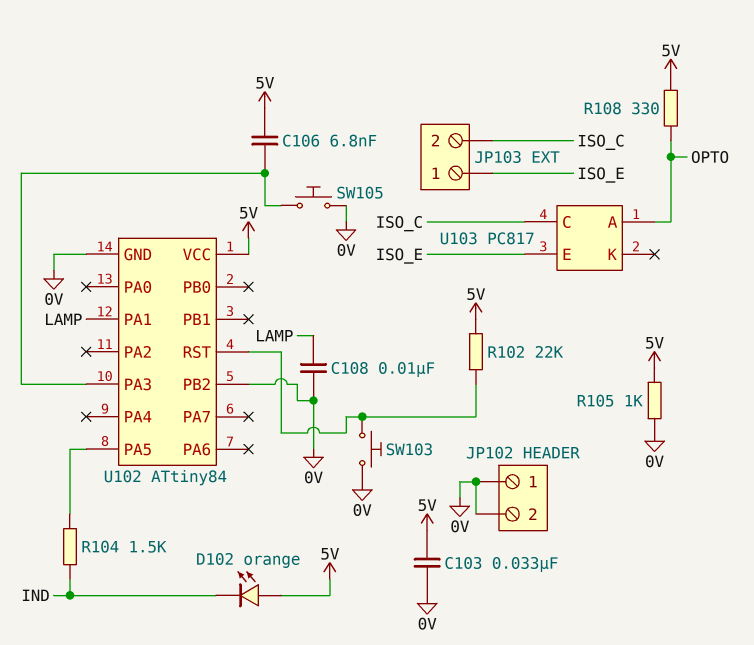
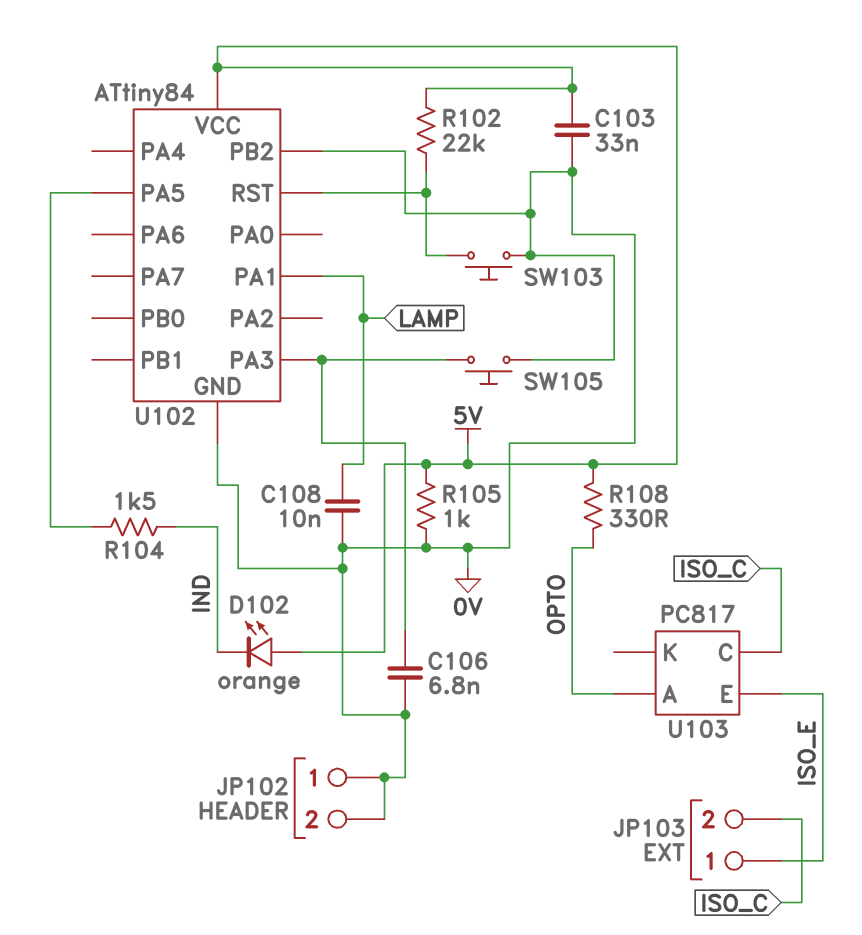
C106: 6.8nF (5V, U102/PA3) -> 6.8nF (0V, U102/PA3)

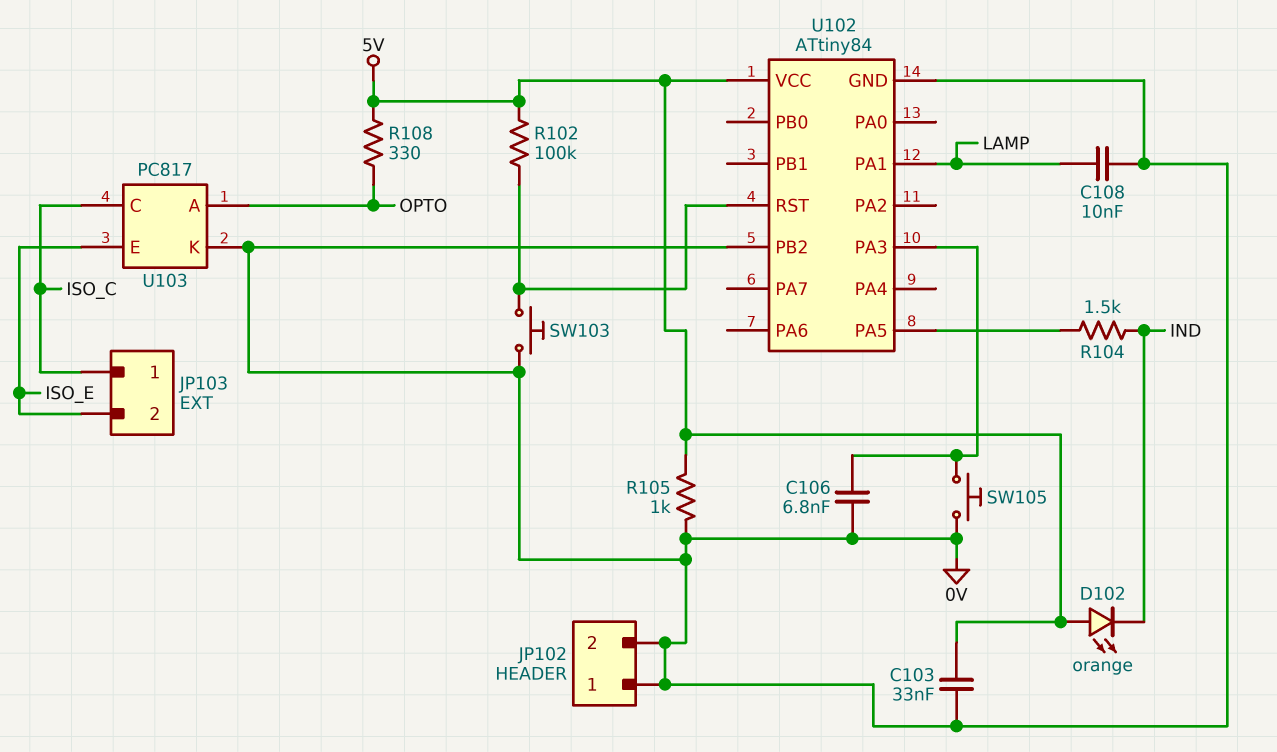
JP103 pin 1: ISO_E -> ISO_C
JP103 pin 2: ISO_C -> ISO_E
R102: 22k (5V, U102/RST) -> 100k (5V, U102/RST)
U103 pin K: none -> 0V

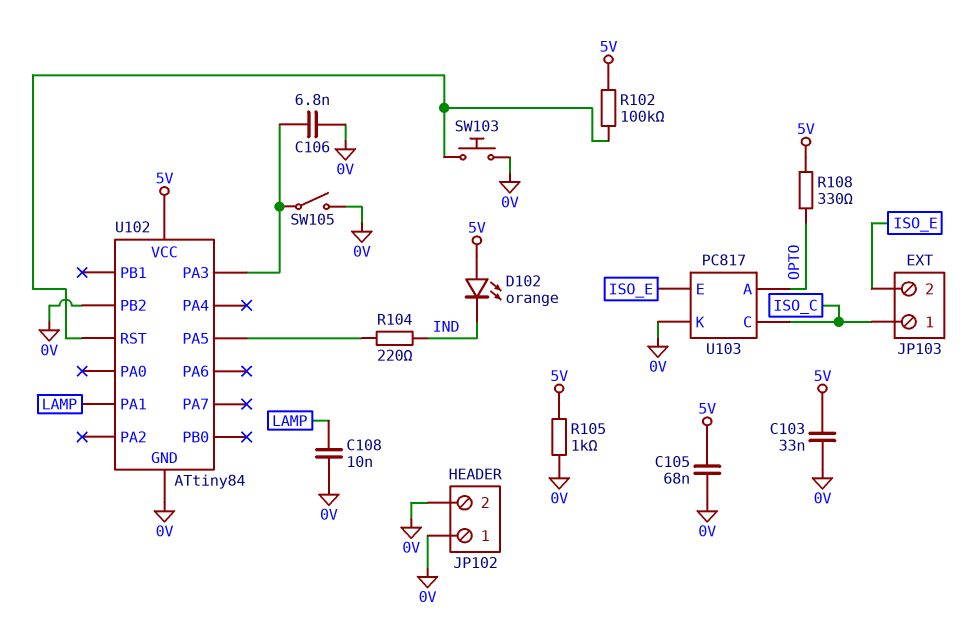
C105: none -> 68nF (0V, 5V)
R104: 1.5k (IND, U102/PA5) -> 220 (IND, U102/PA5)
SW105: button (0V, U102/PA3) -> switch (0V, U102/PA3)

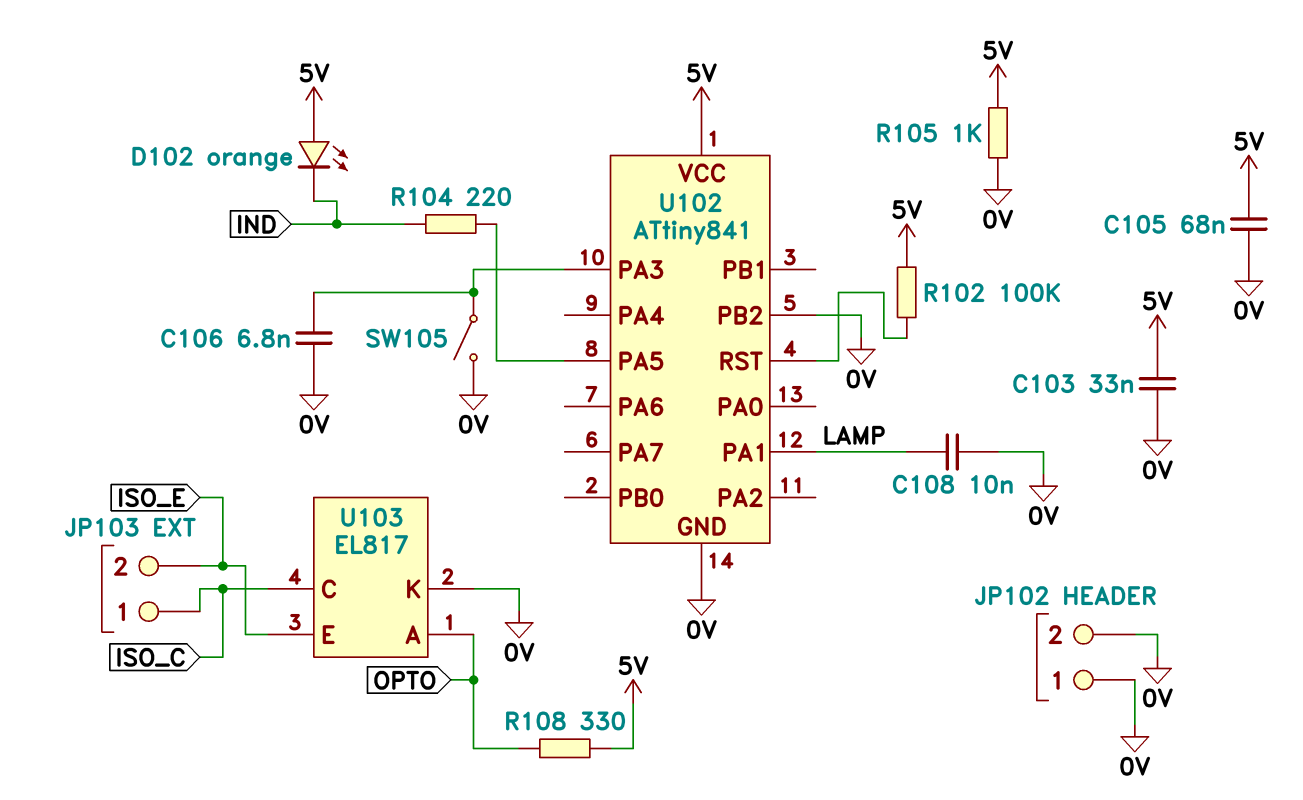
SW103: button (0V, U102/RST) -> none
U102: ATtiny84 -> ATtiny841
U103: PC817 -> EL817

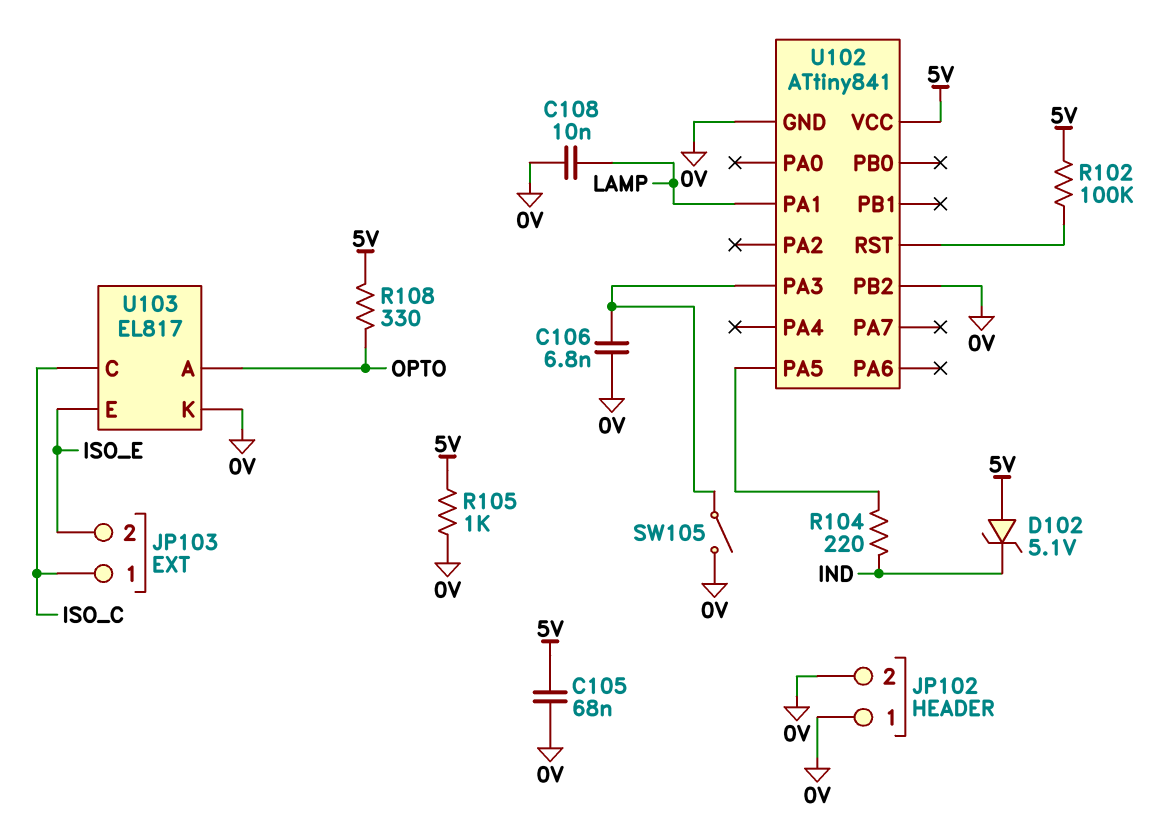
C103: 33nF (0V, 5V) -> none
D102: LED orange (A 5V, K IND) -> zener 5.1V (A 5V, K IND)

